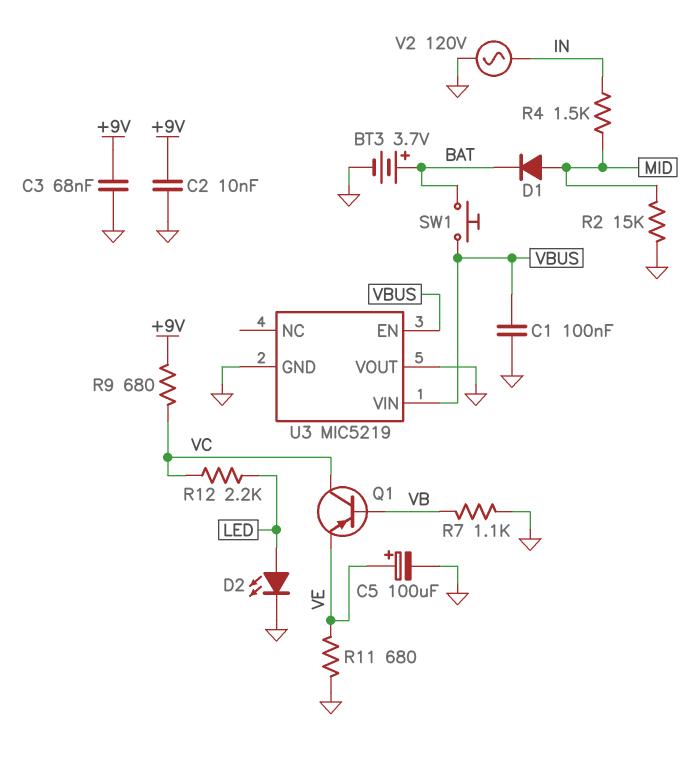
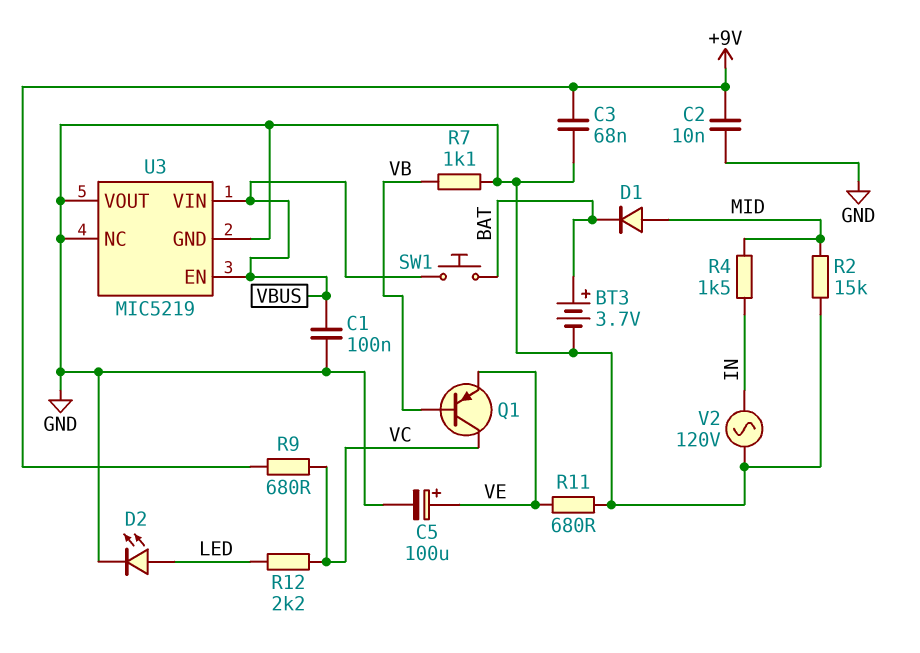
U3 pin NC: none -> GND

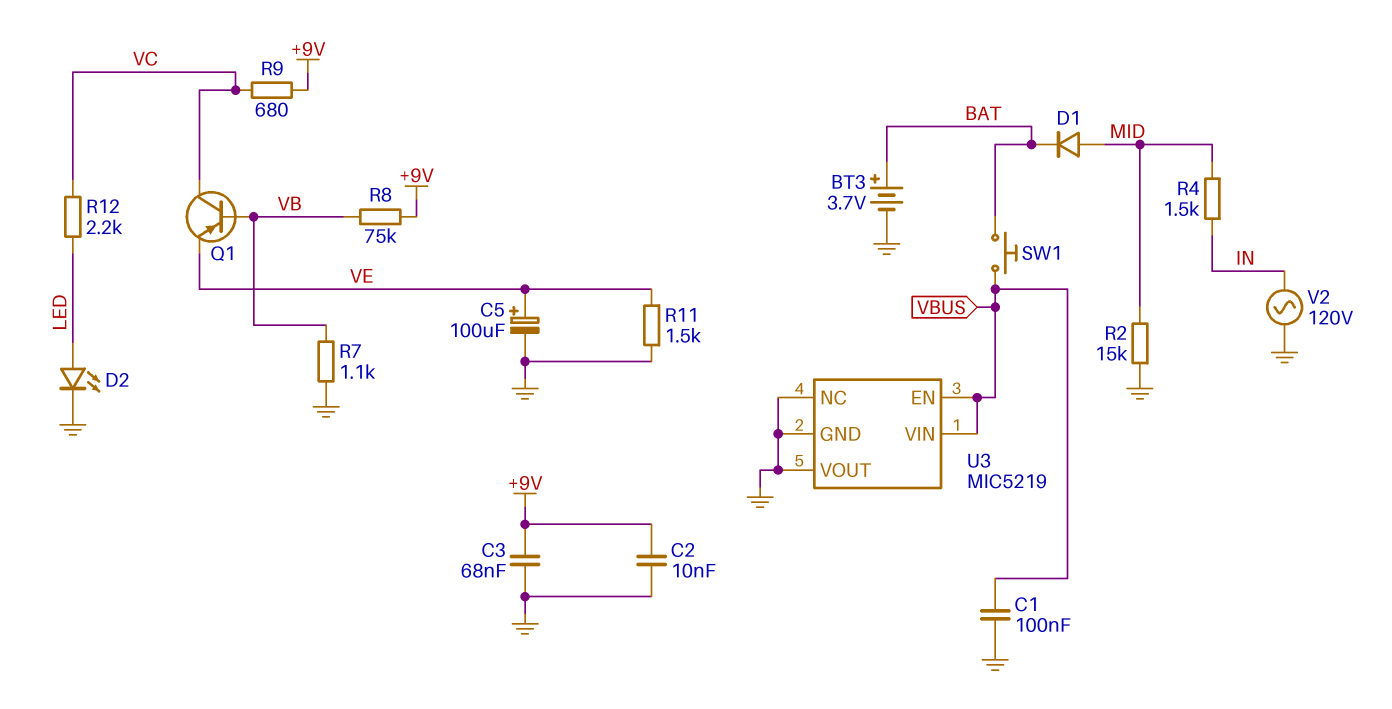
R8: none -> 75k (+9V, VB)
R11: 680 (GND, VE) -> 1.5k (GND, VE)

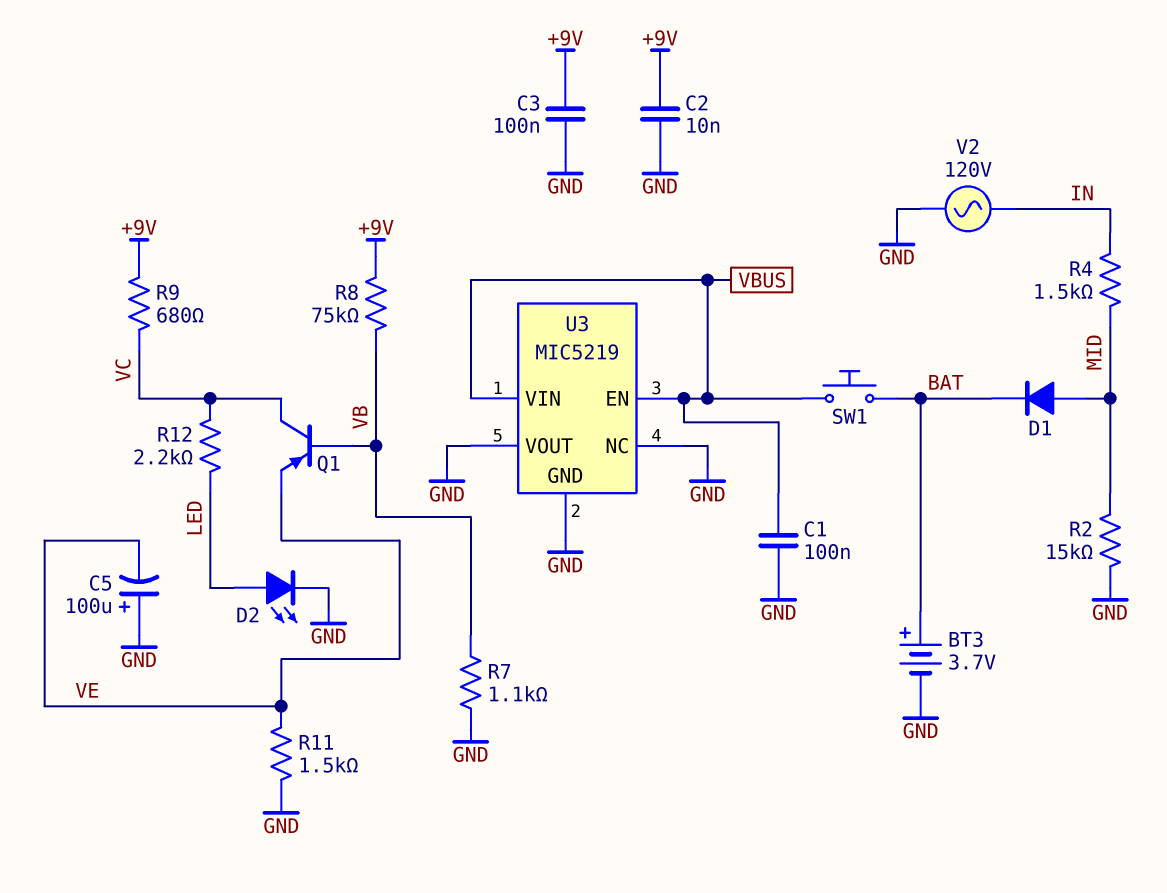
C3: 68nF (+9V, GND) -> 100nF (+9V, GND)
C5: 100uF (plus VE, minus GND) -> 100uF (plus GND, minus VE)

